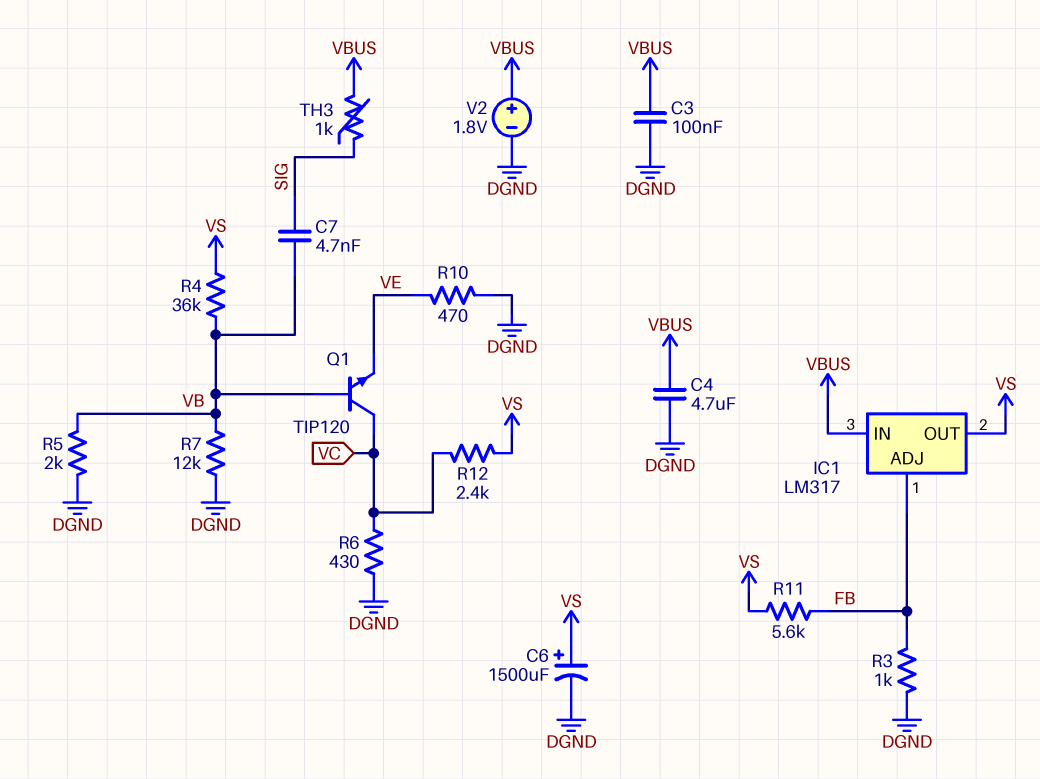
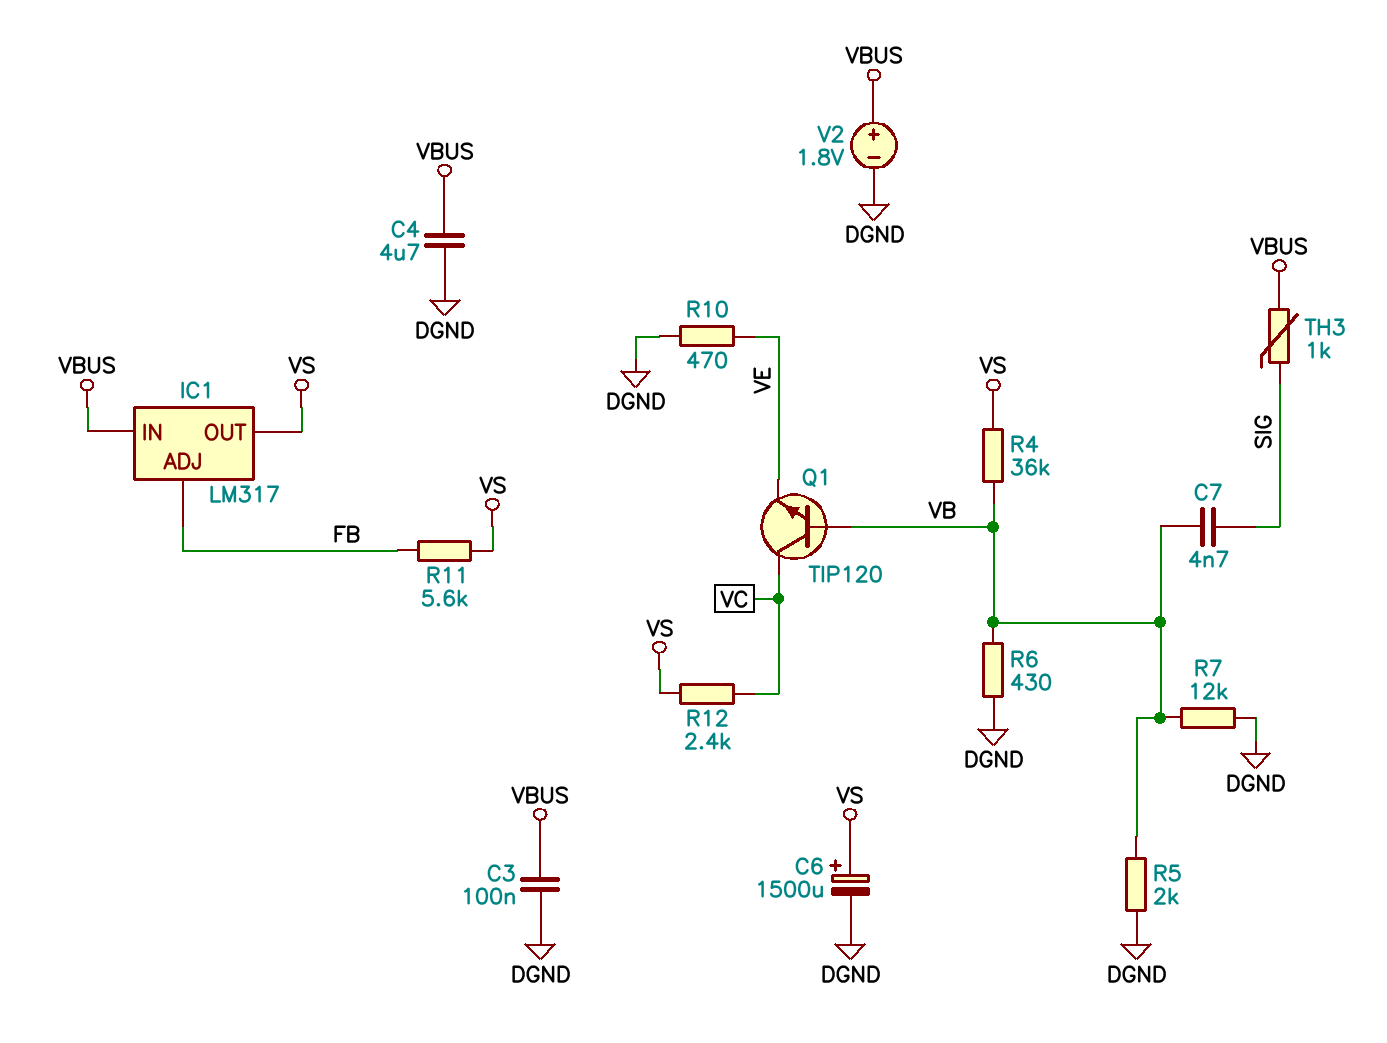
R3: 1k (DGND, FB) -> none
R6: 430 (DGND, VC) -> 430 (DGND, VB)

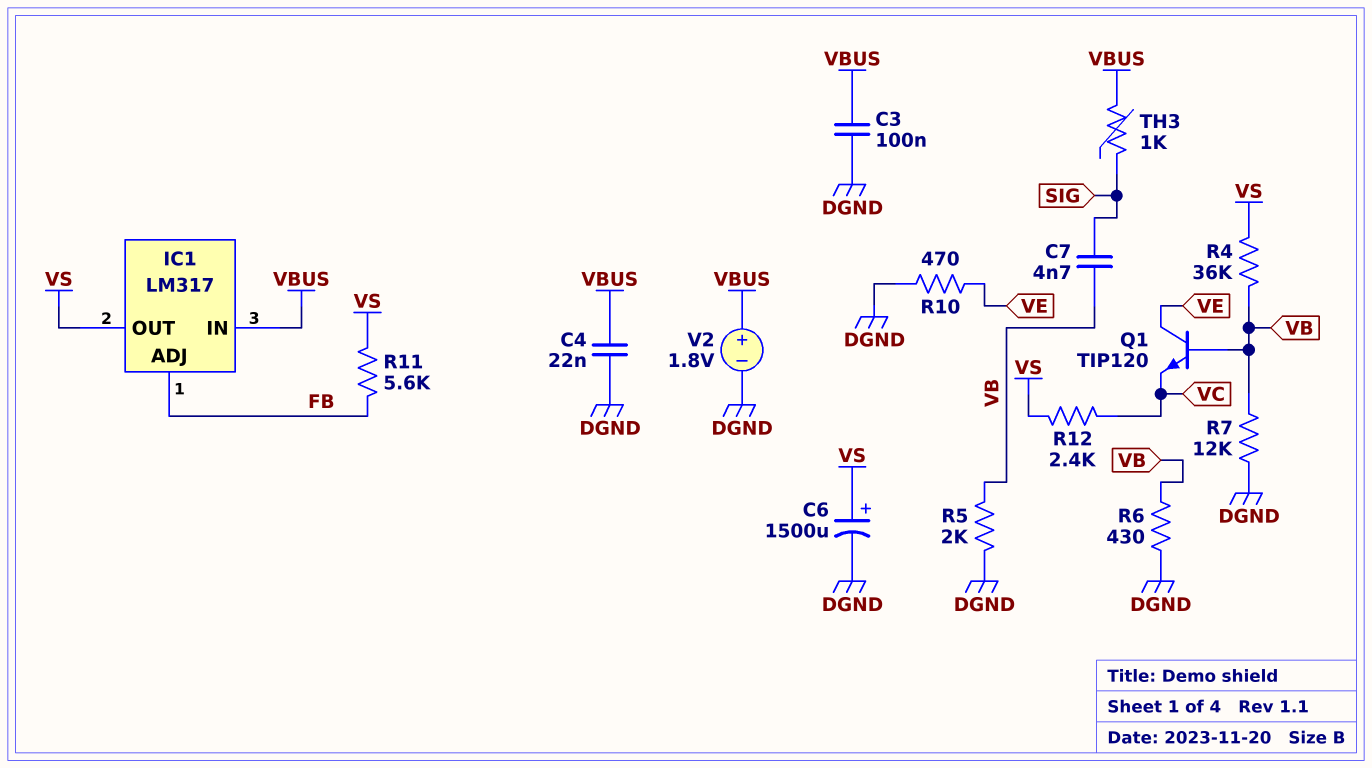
C4: 4.7uF (DGND, VBUS) -> 22nF (DGND, VBUS)
Q1: NPN TIP120 (B VB, C VC, E VE) -> NPN TIP120 (B VB, C VE, E VC)

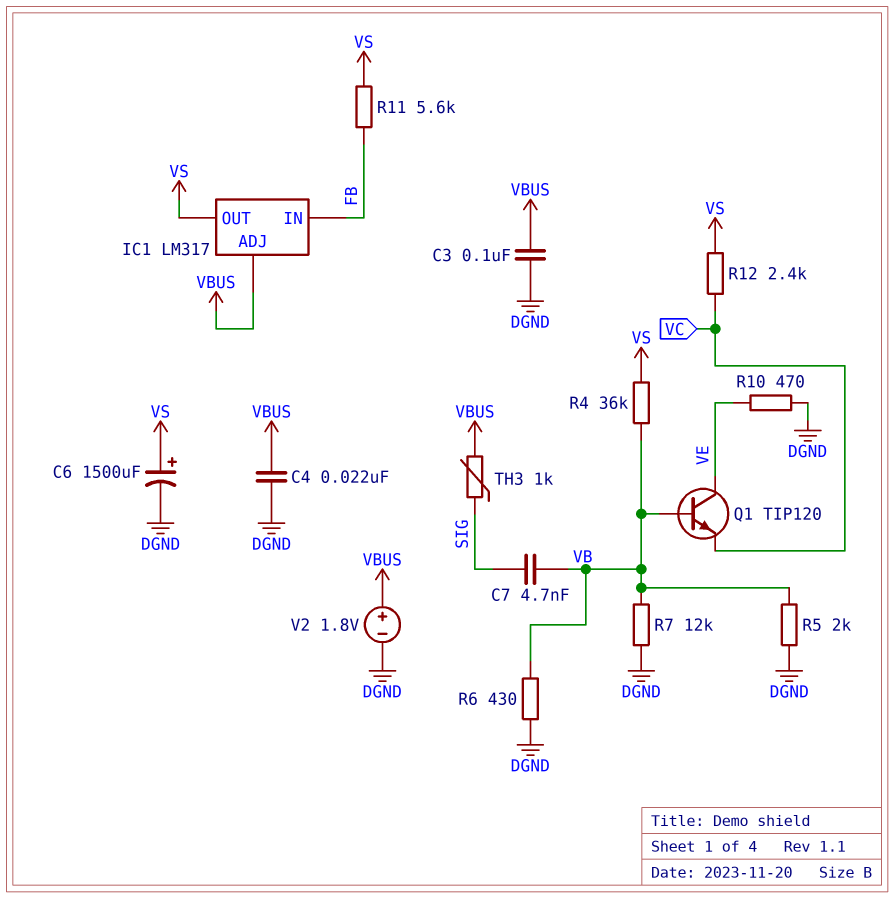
IC1 pin ADJ: FB -> VBUS
IC1 pin IN: VBUS -> FB

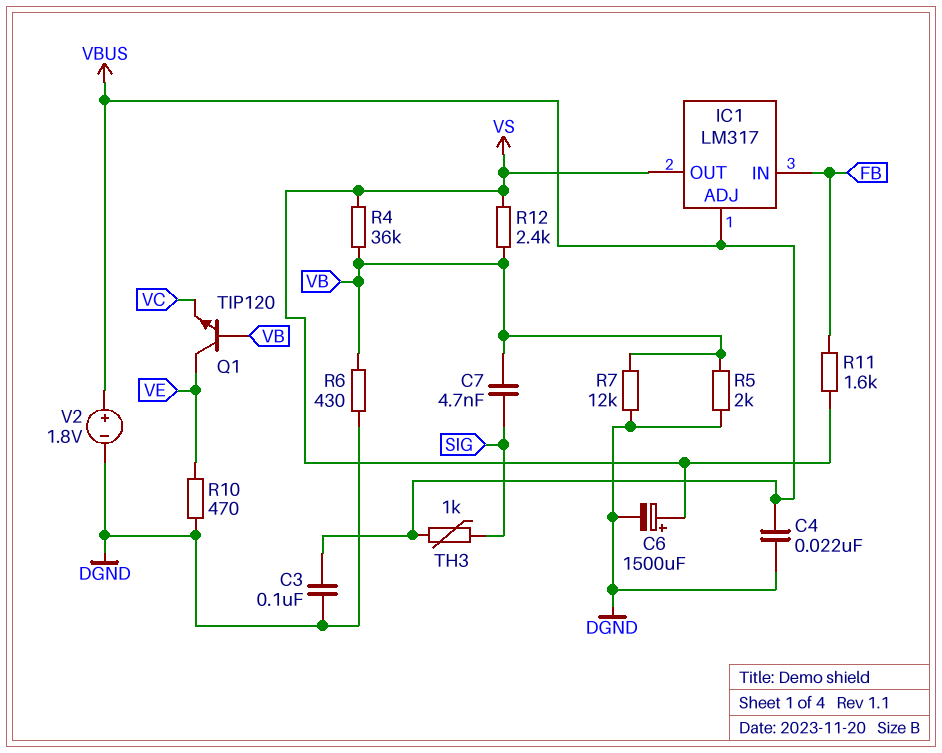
R11: 5.6k (FB, VS) -> 1.6k (FB, VS)
R12: 2.4k (VC, VS) -> 2.4k (VB, VS)

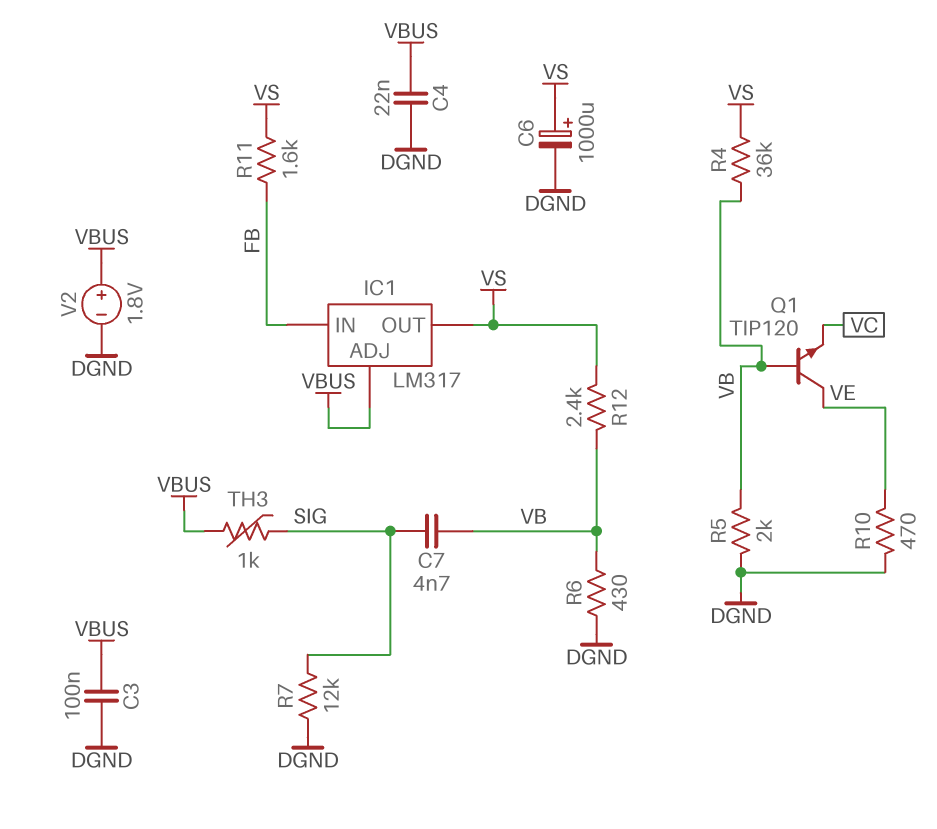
C6: 1500uF (plus VS, minus DGND) -> 1000uF (plus VS, minus DGND)
R7: 12k (DGND, VB) -> 12k (DGND, SIG)

